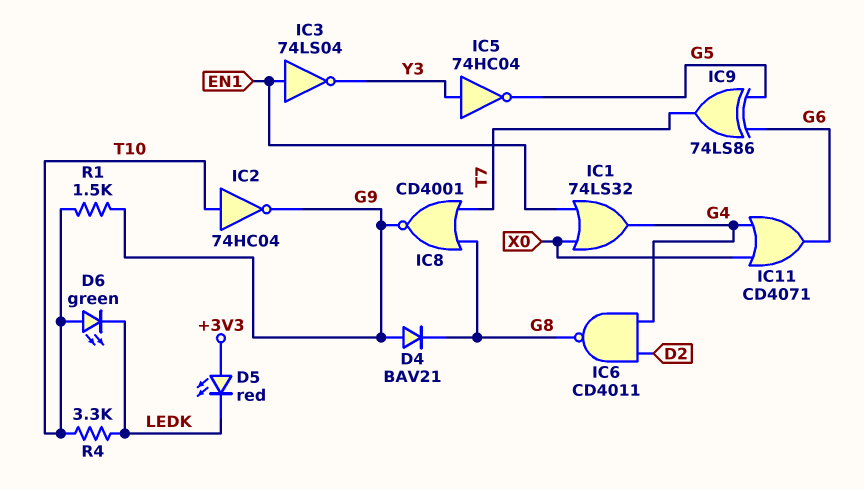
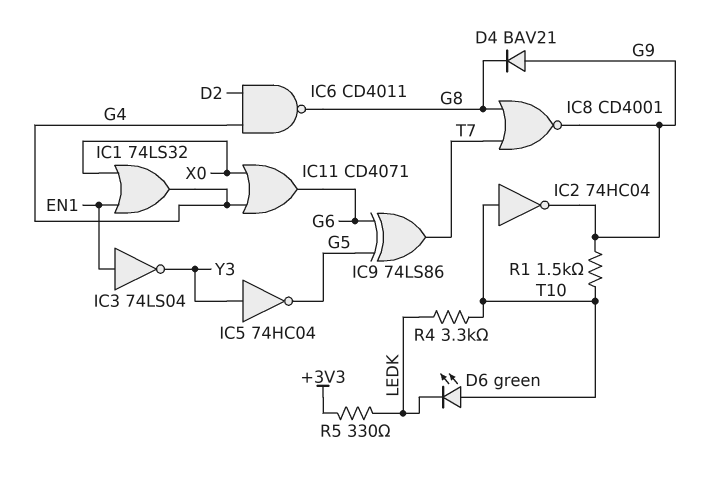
D5: LED red (A +3V3, K LEDK) -> none
R5: none -> 330 (+3V3, LEDK)

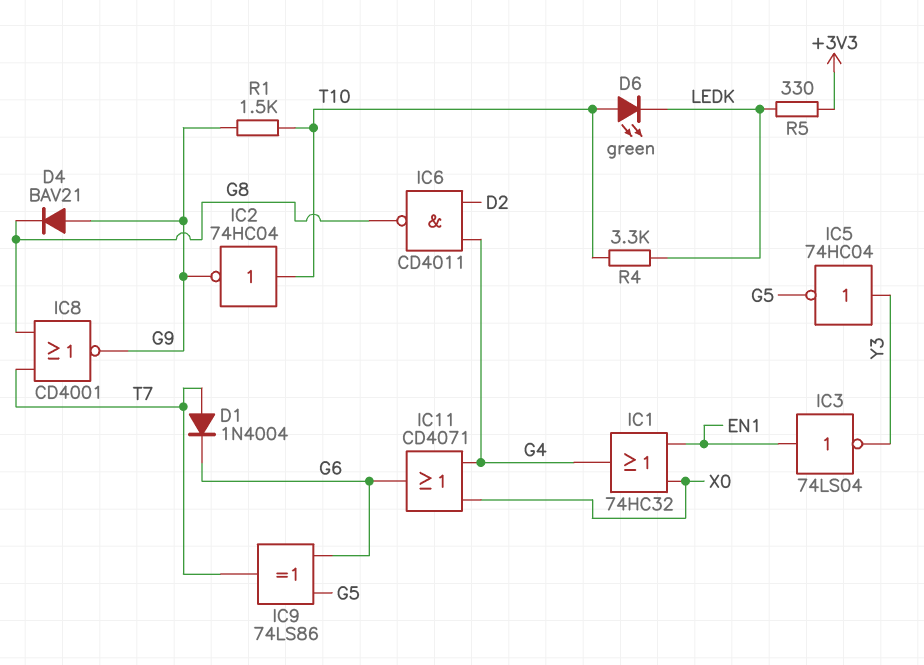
D1: none -> diode 1N4004 (A T7, K G6)
IC1: OR 74LS32 (in EN1, in X0, out G4) -> OR 74HC32 (in EN1, in X0, out G4)

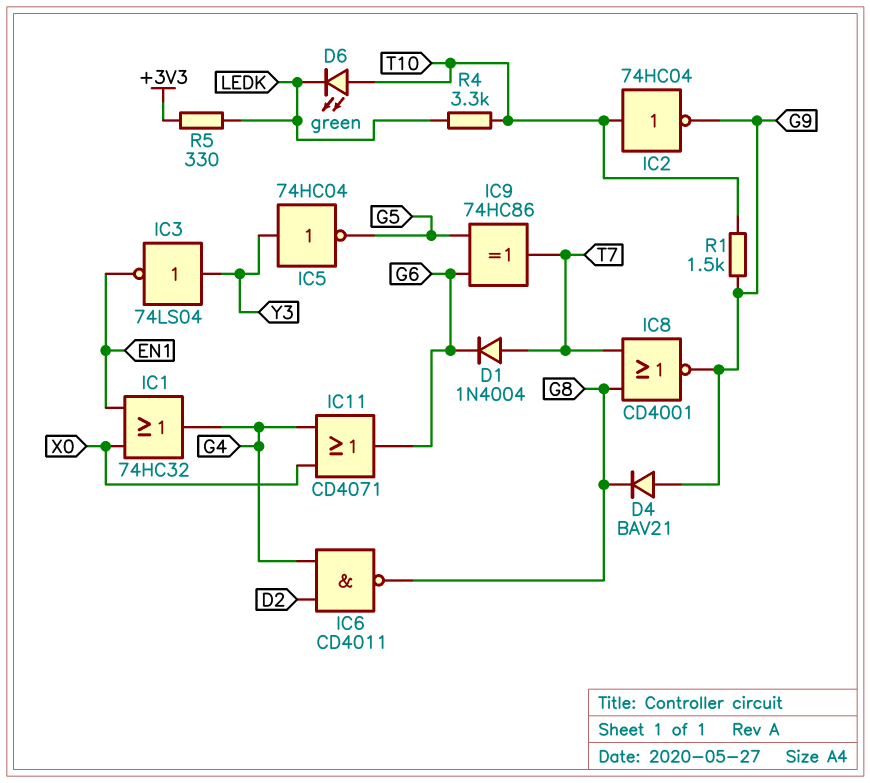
IC3: NOT 74LS04 (in EN1, out Y3) -> NOT 74LS04 (in Y3, out EN1)
IC9: XOR 74LS86 (in G5, in G6, out T7) -> XOR 74HC86 (in G5, in G6, out T7)

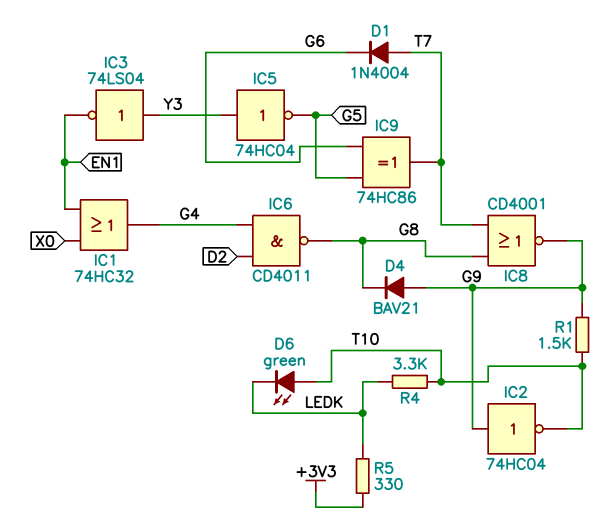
IC2: NOT 74HC04 (in T10, out G9) -> NOT 74HC04 (in G9, out T10)
IC11: OR CD4071 (in G4, in X0, out G6) -> none

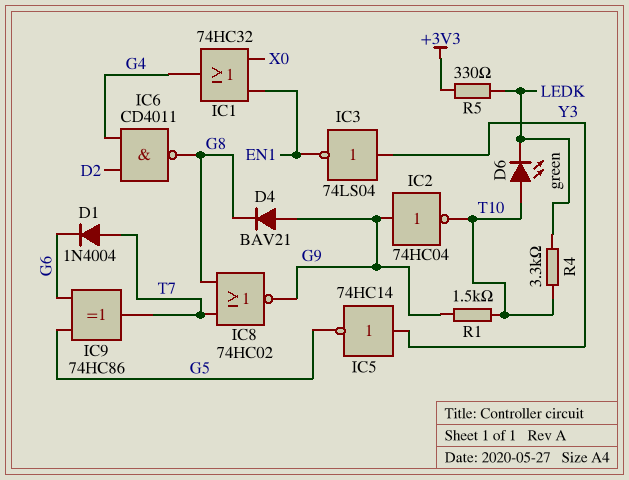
IC5: NOT 74HC04 (in Y3, out G5) -> NOT 74HC14 (in Y3, out G5)
IC8: NOR CD4001 (in G8, in T7, out G9) -> NOR 74HC02 (in G8, in T7, out G9)

